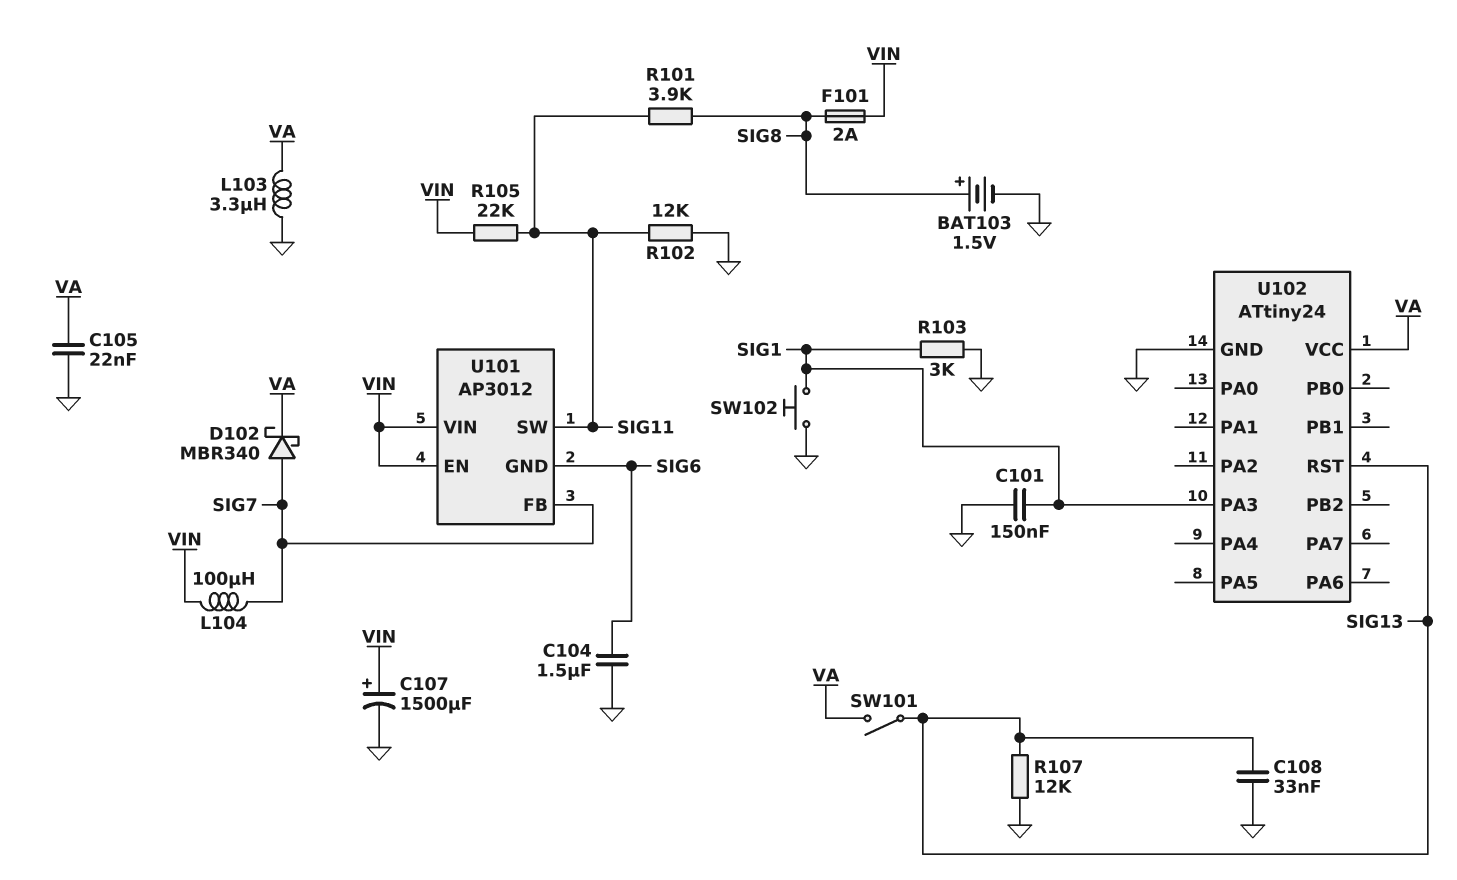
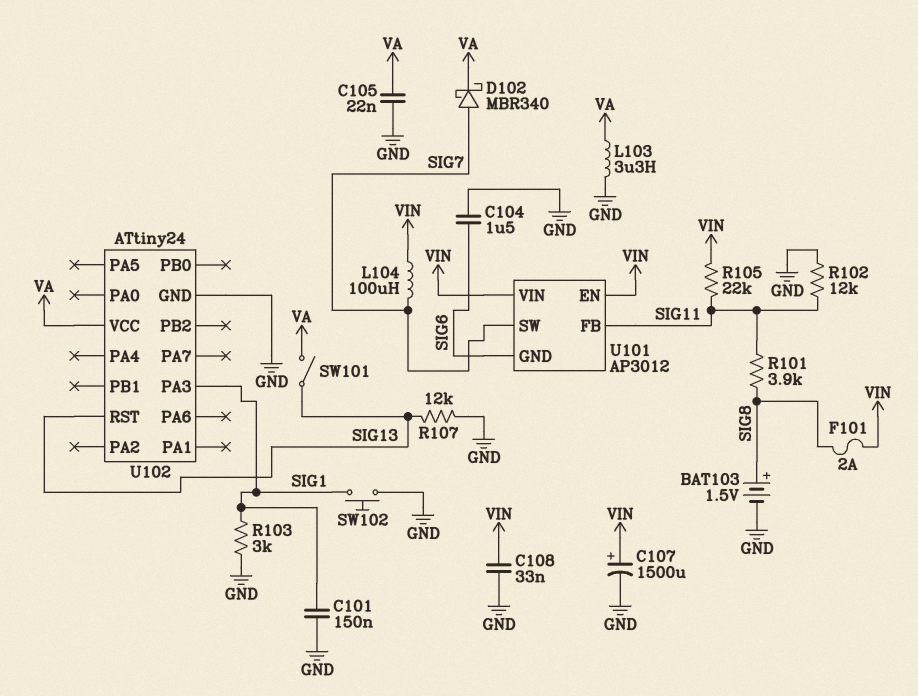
C108: 33nF (GND, SIG13) -> 33nF (GND, VIN)
U101 pin FB: SIG7 -> SIG11
U101 pin SW: SIG11 -> SIG7

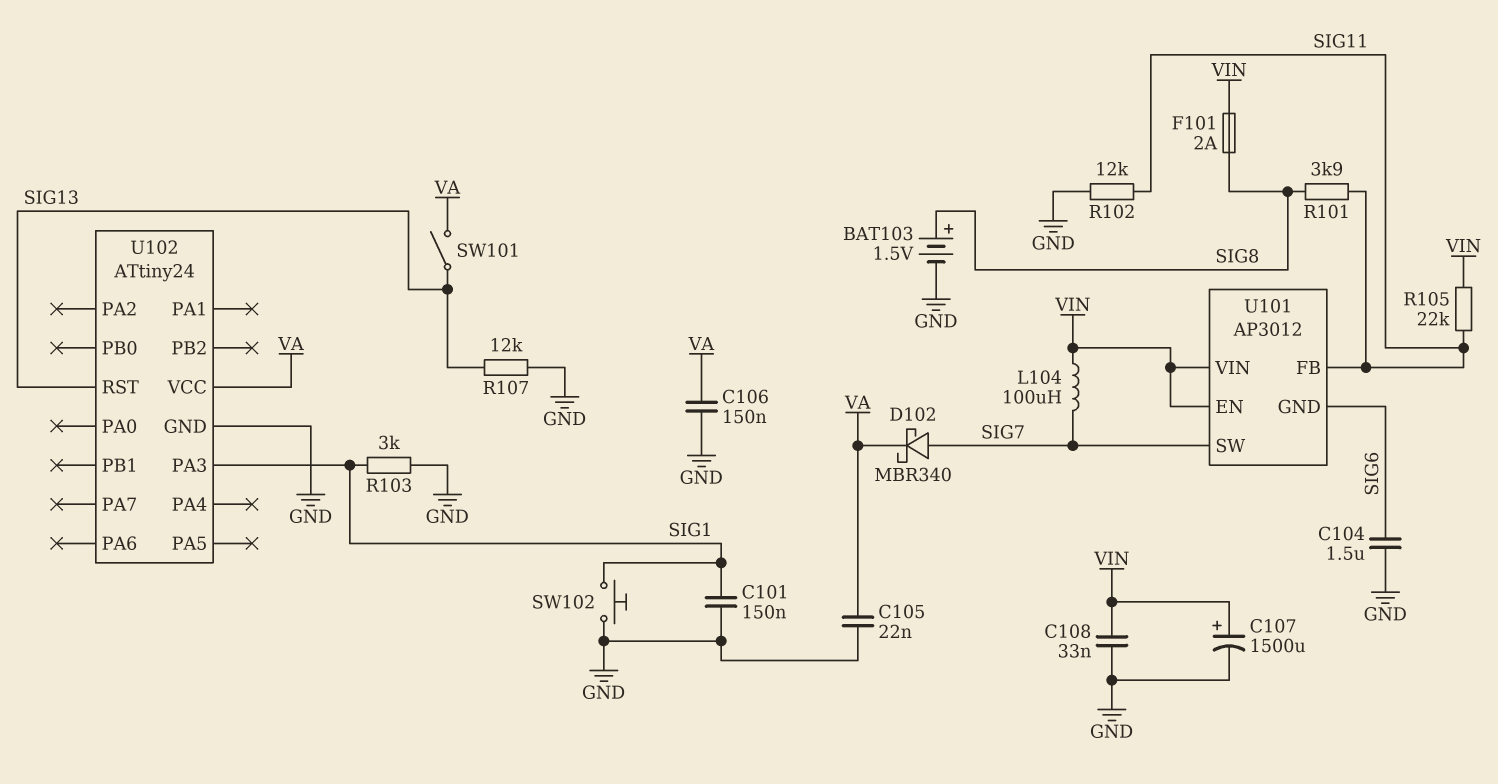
C106: none -> 150nF (GND, VA)
L103: 3.3uH (GND, VA) -> none

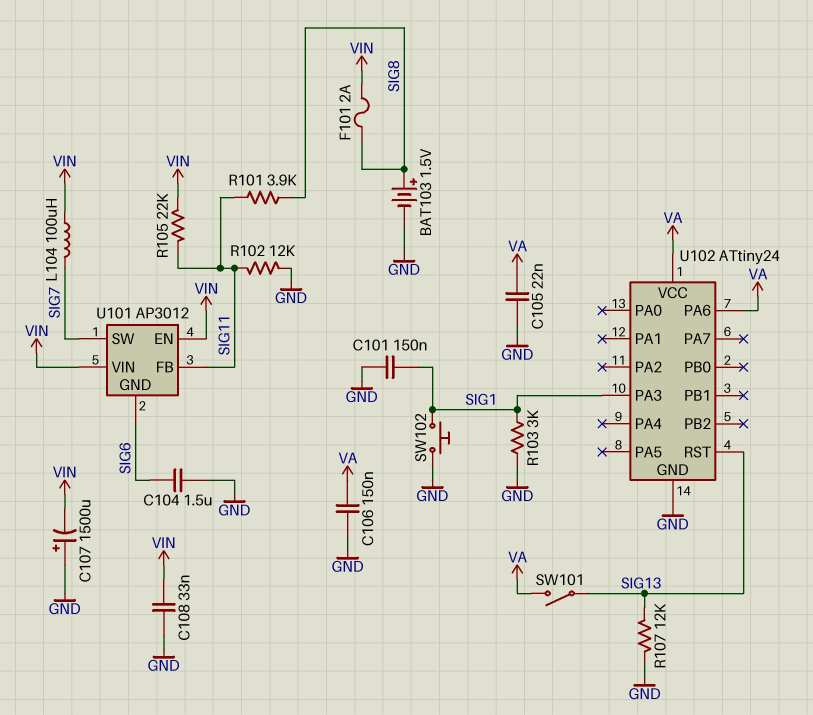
C107: 1500uF (plus VIN, minus GND) -> 1500uF (plus GND, minus VIN)
D102: schottky MBR340 (A SIG7, K VA) -> none
U102 pin PA6: none -> VA

